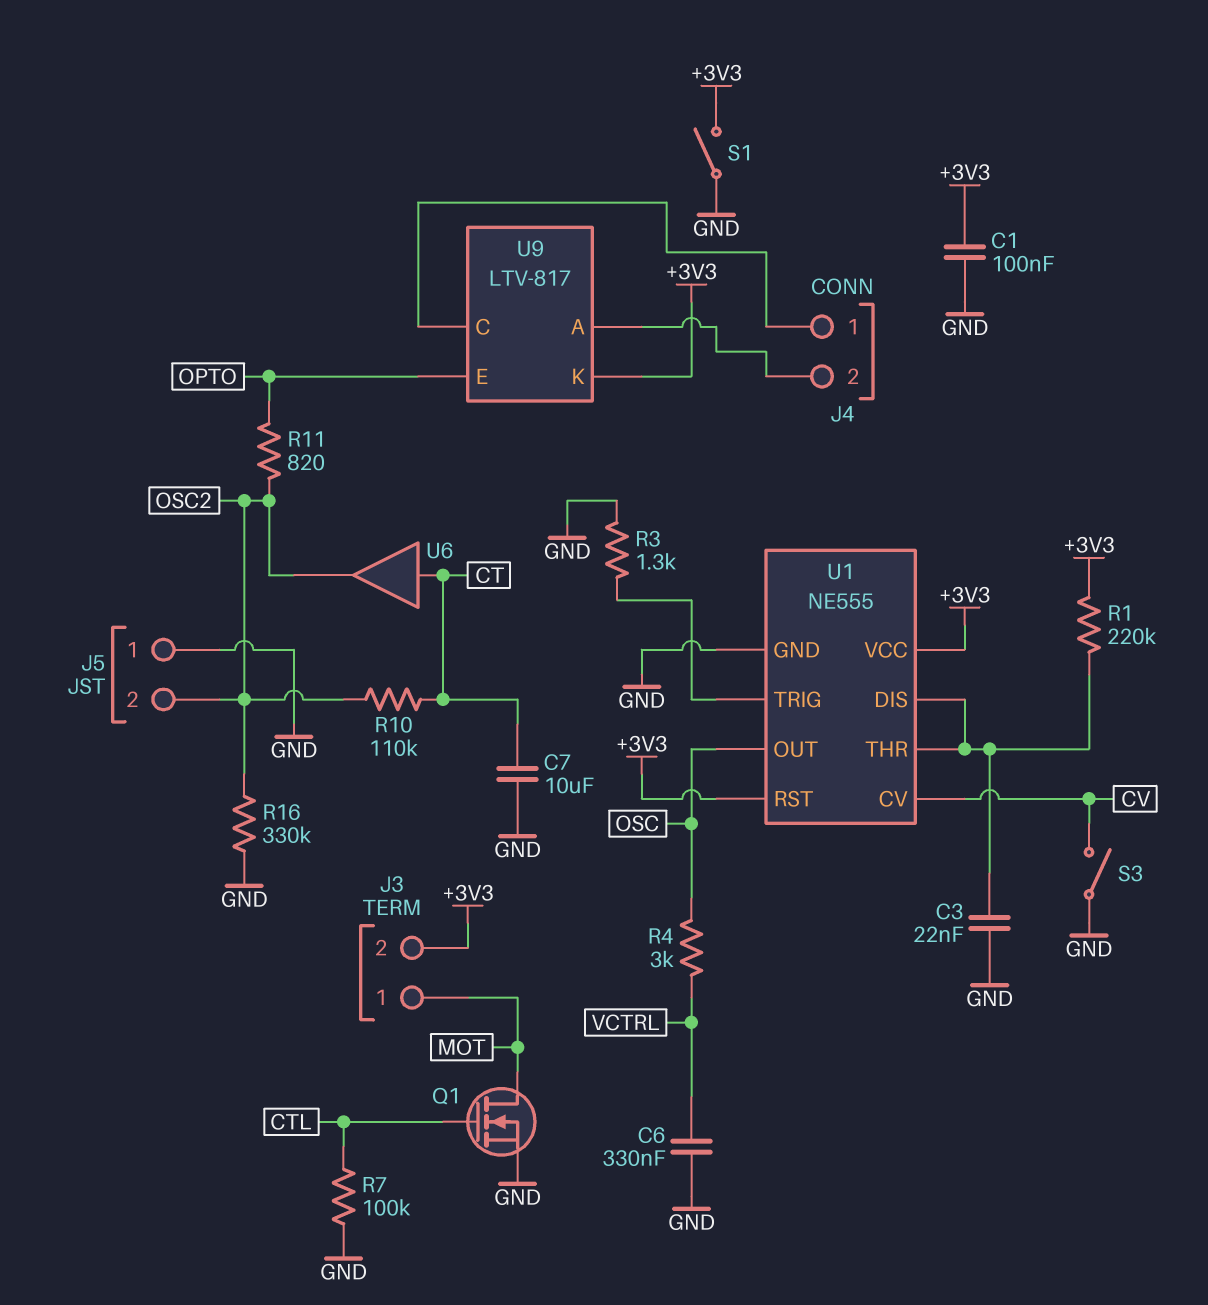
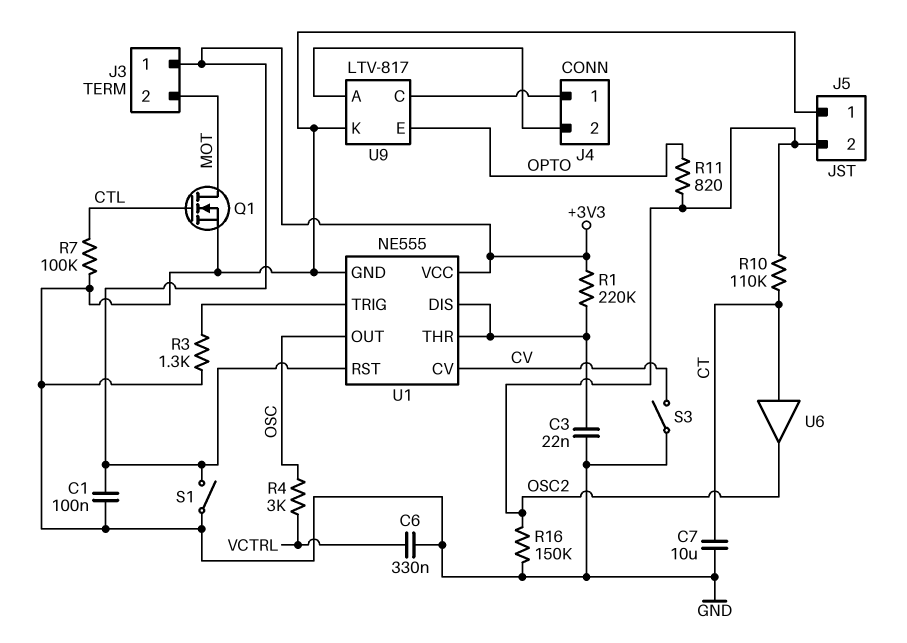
J3 pin 1: MOT -> +3V3
J3 pin 2: +3V3 -> MOT
R16: 330k (GND, OSC2) -> 150k (GND, OSC2)
U9 pin K: +3V3 -> GND

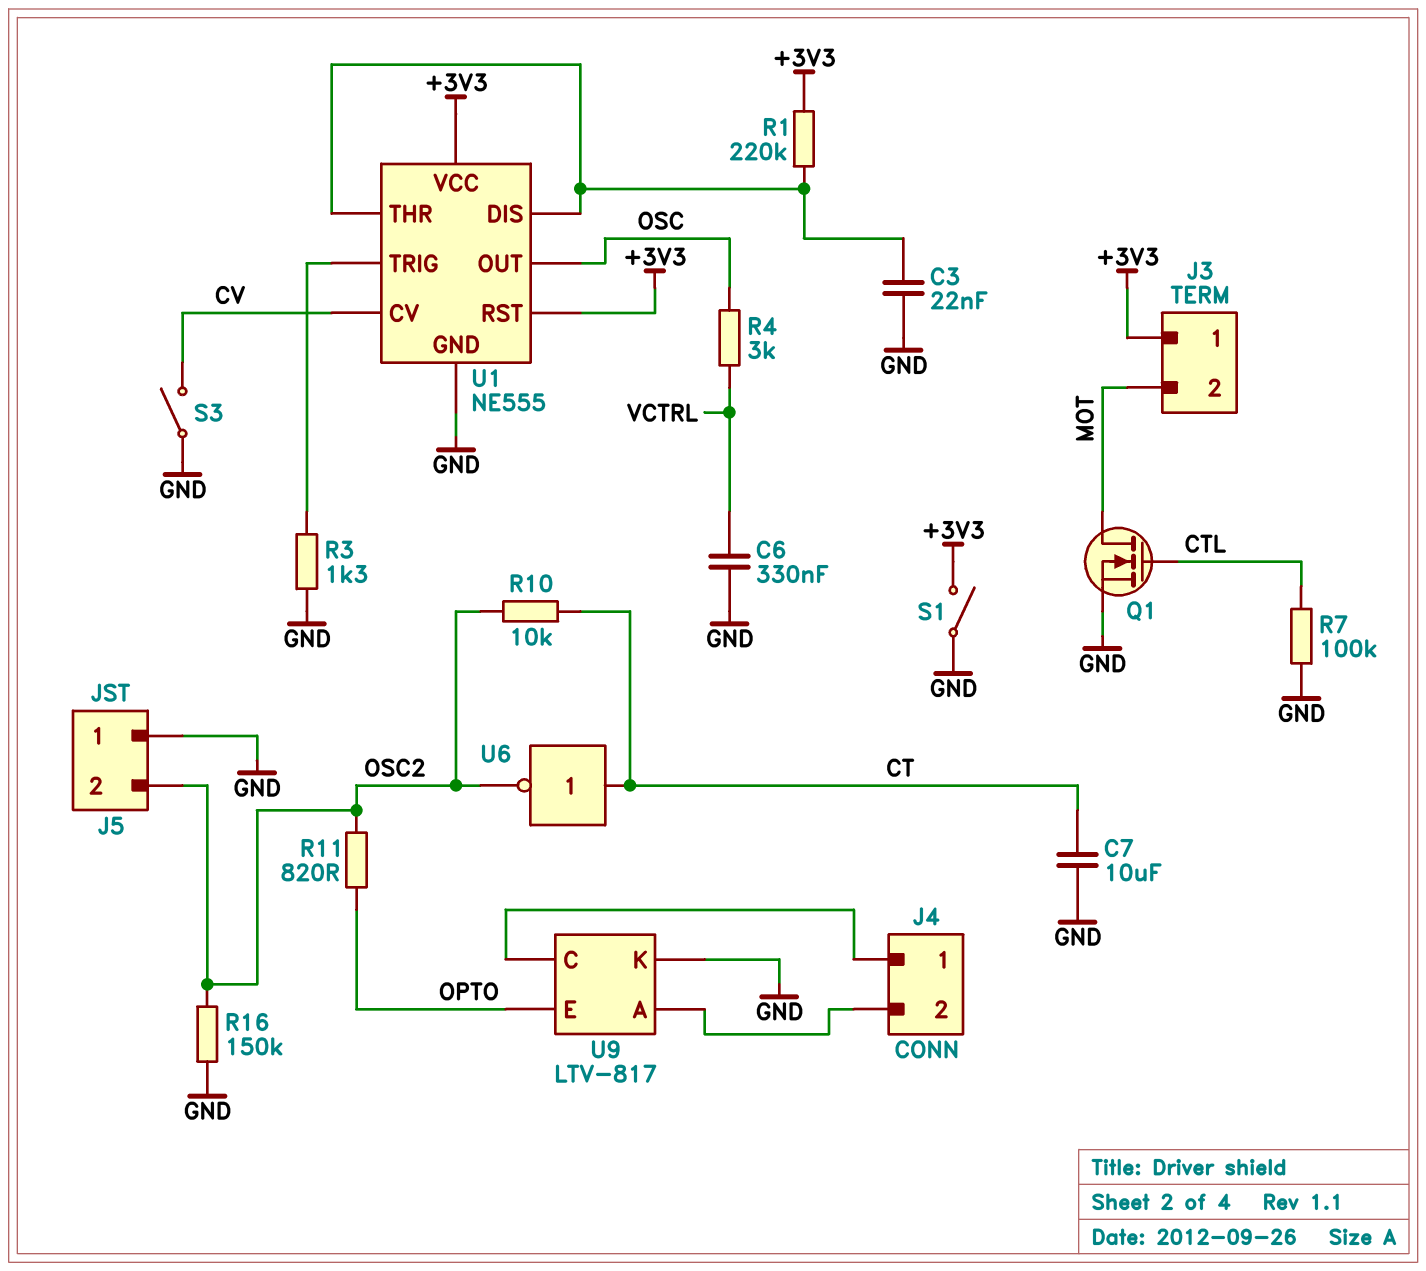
C1: 100nF (+3V3, GND) -> none
R10: 110k (CT, OSC2) -> 10k (CT, OSC2)
U6: buffer (in CT, out OSC2) -> NOT (in CT, out OSC2)

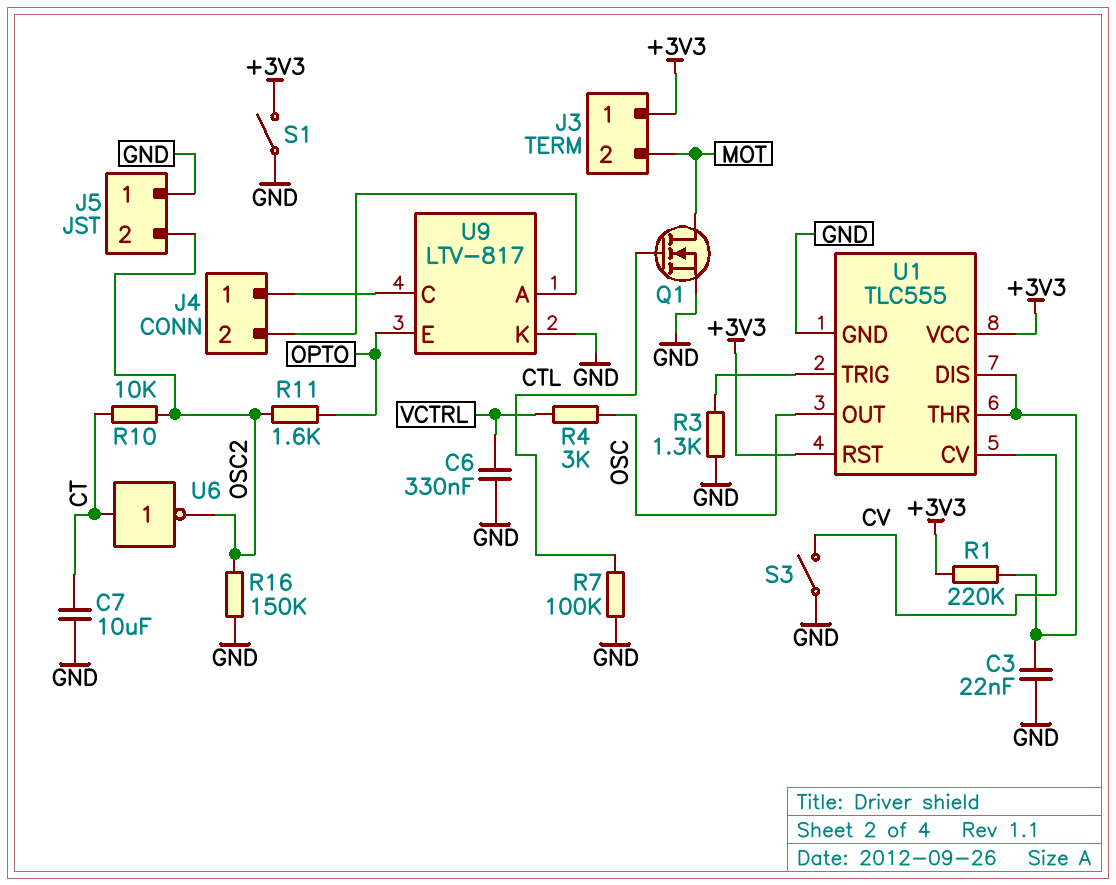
R11: 820 (OPTO, OSC2) -> 1.6k (OPTO, OSC2)
U1: NE555 -> TLC555

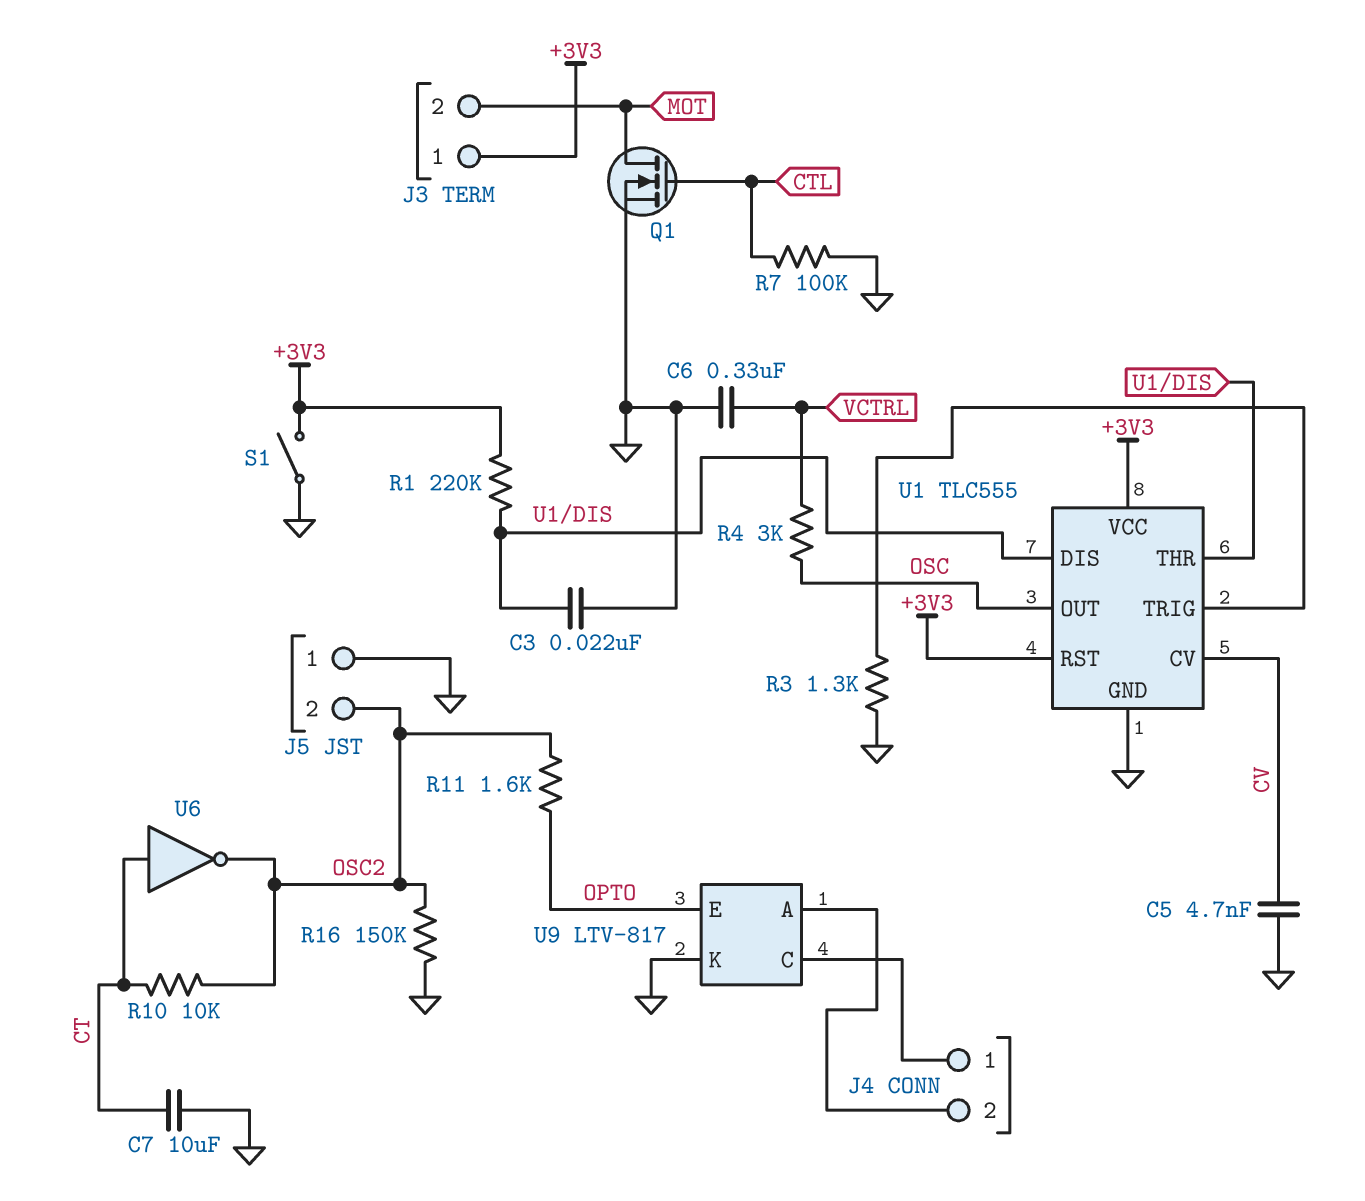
C5: none -> 4.7nF (CV, GND)
S3: switch (CV, GND) -> none

